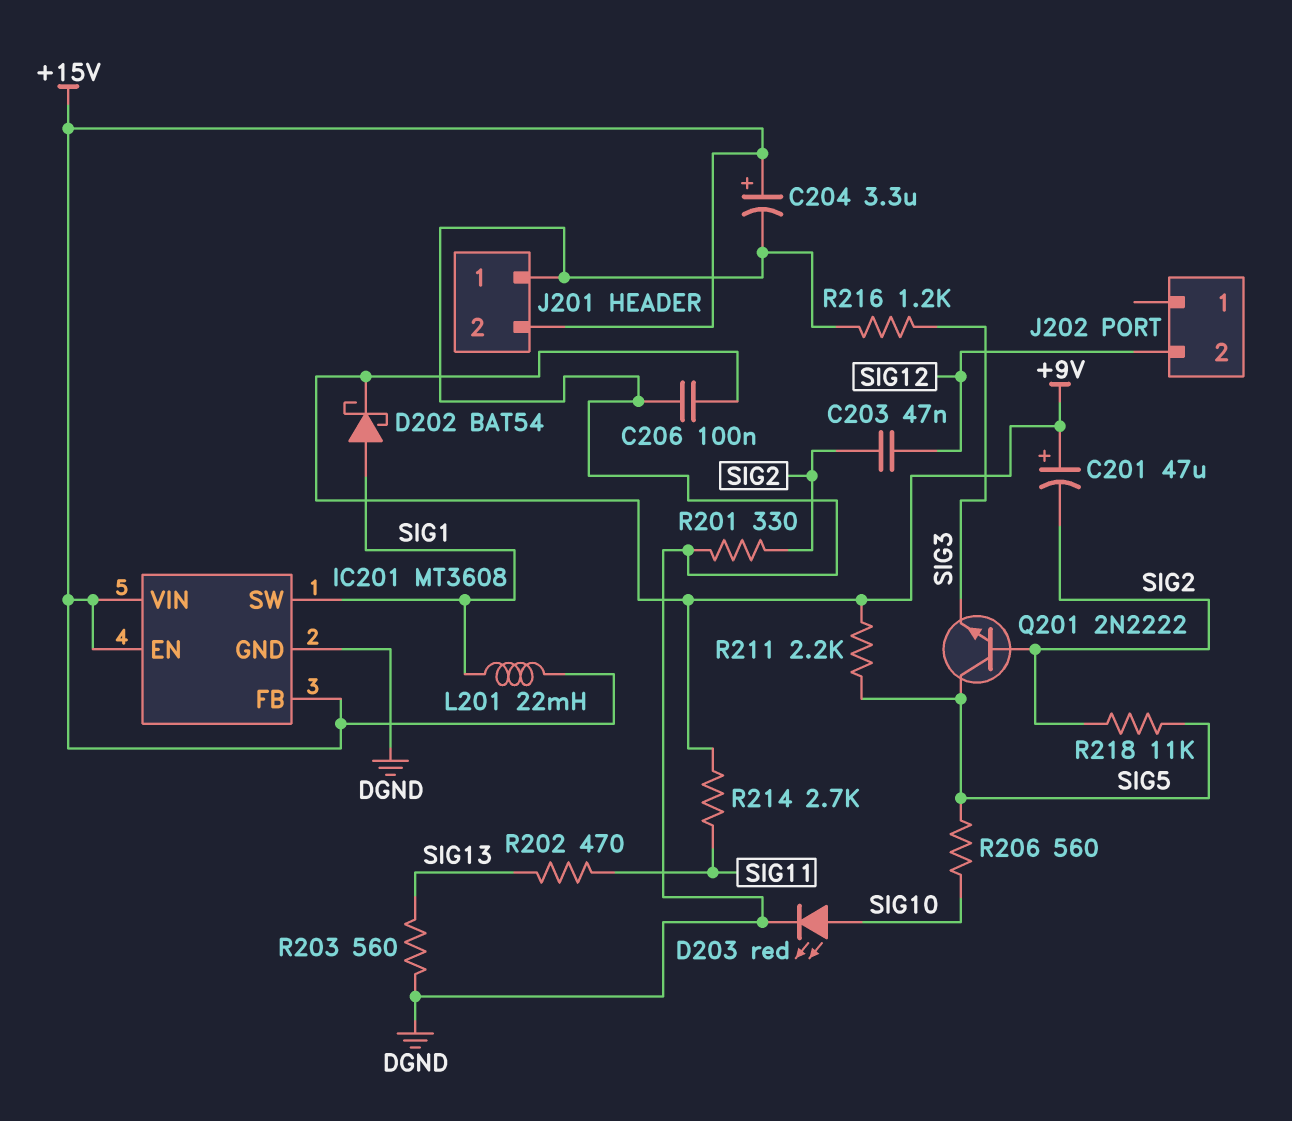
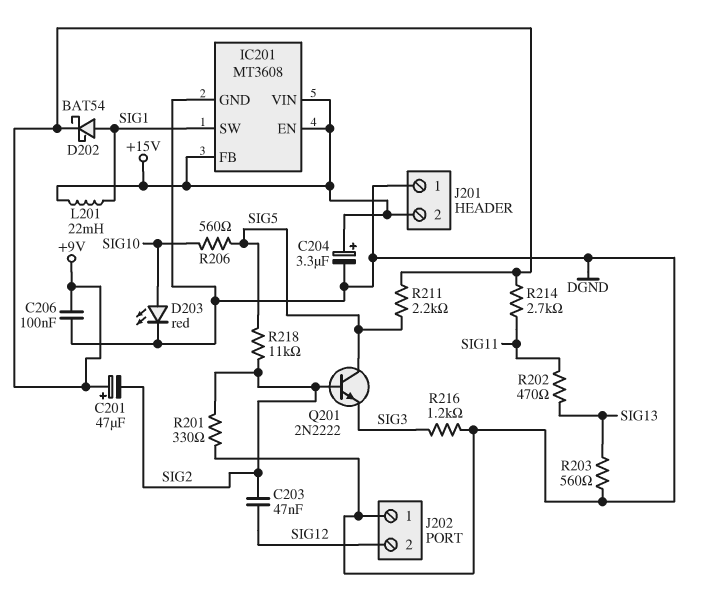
J202 pin 1: none -> DGND

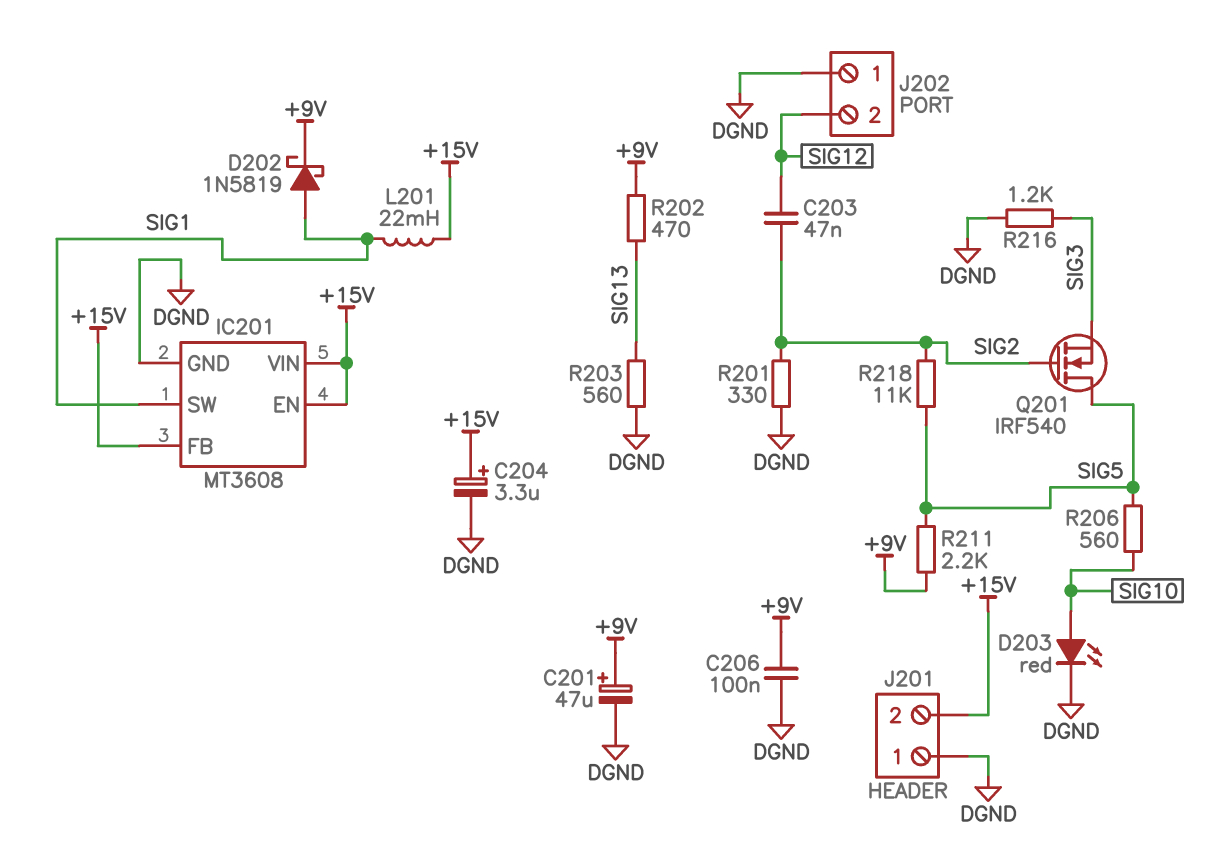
C201: 47uF (plus +9V, minus SIG2) -> 47uF (plus +9V, minus DGND)
D202: schottky BAT54 (A SIG1, K +9V) -> schottky 1N5819 (A SIG1, K +9V)
Q201: NPN 2N2222 (B SIG2, C SIG5, E SIG3) -> NMOS IRF540 (G SIG2, D SIG5, S SIG3)
R202: 470 (SIG11, SIG13) -> 470 (+9V, SIG13)
R214: 2.7k (+9V, SIG11) -> none

